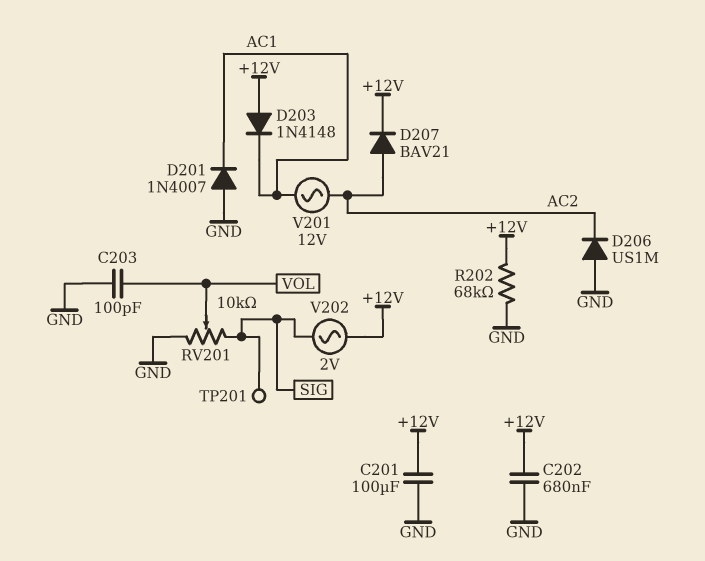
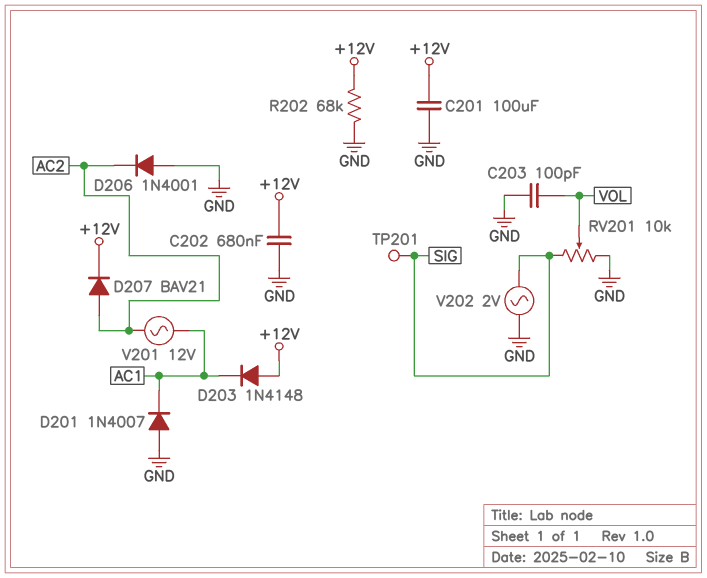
D206: diode US1M (A GND, K AC2) -> diode 1N4001 (A GND, K AC2)
V202: AC 2V (+12V, SIG) -> AC 2V (GND, SIG)

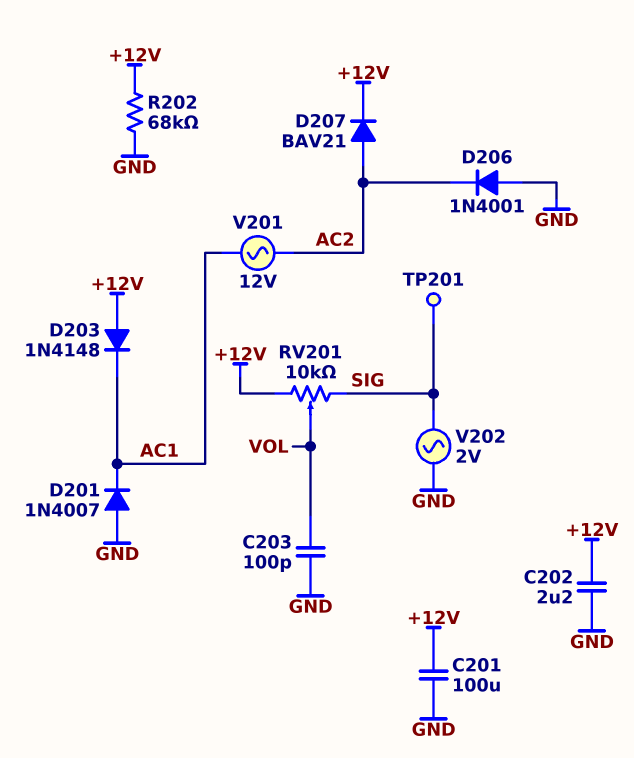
C202: 680nF (+12V, GND) -> 2.2uF (+12V, GND)
RV201: 10k (GND, SIG, wiper VOL) -> 10k (+12V, SIG, wiper VOL)

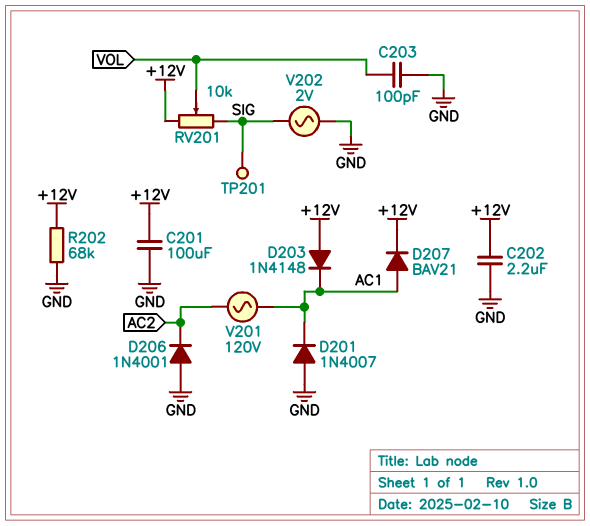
D207: diode BAV21 (A AC2, K +12V) -> diode BAV21 (A AC1, K +12V)
V201: AC 12V (AC1, AC2) -> AC 120V (AC1, AC2)

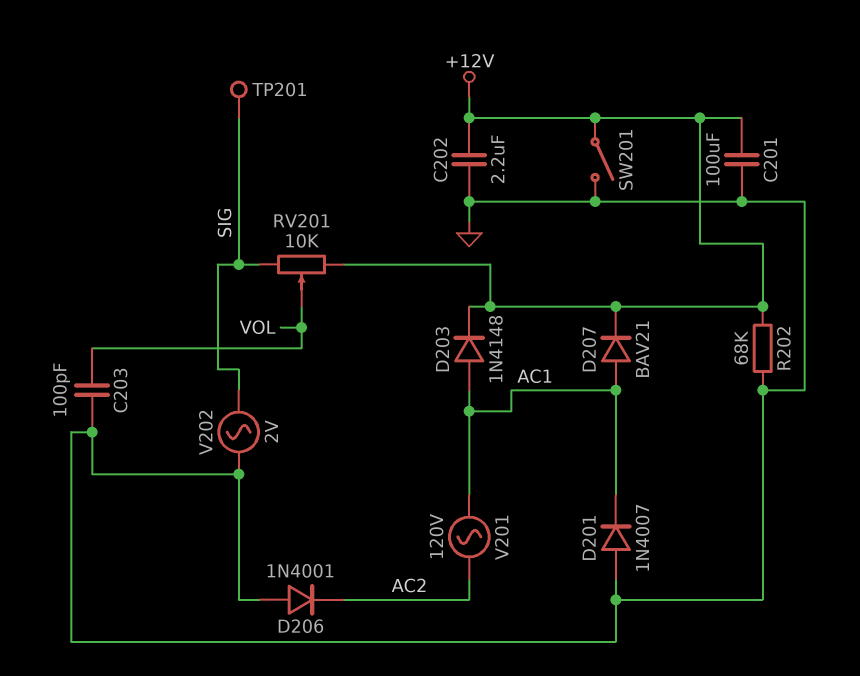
D203: diode 1N4148 (A +12V, K AC1) -> diode 1N4148 (A AC1, K +12V)
SW201: none -> switch (+12V, GND)

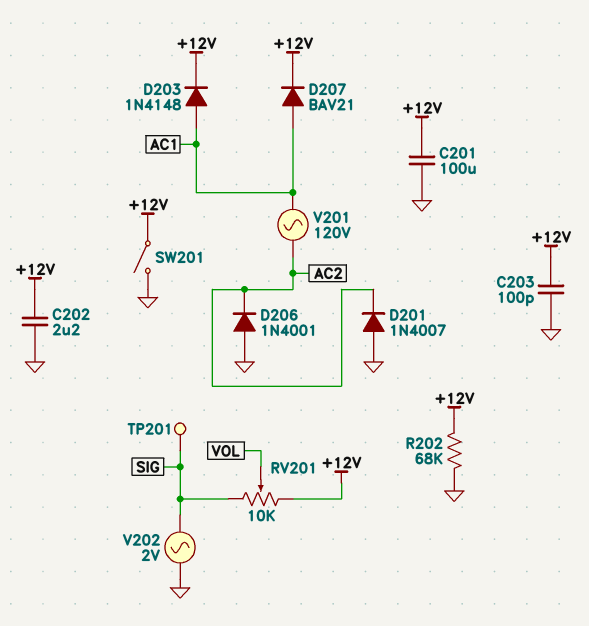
C203: 100pF (GND, VOL) -> 100pF (+12V, GND)
D201: diode 1N4007 (A GND, K AC1) -> diode 1N4007 (A GND, K AC2)

